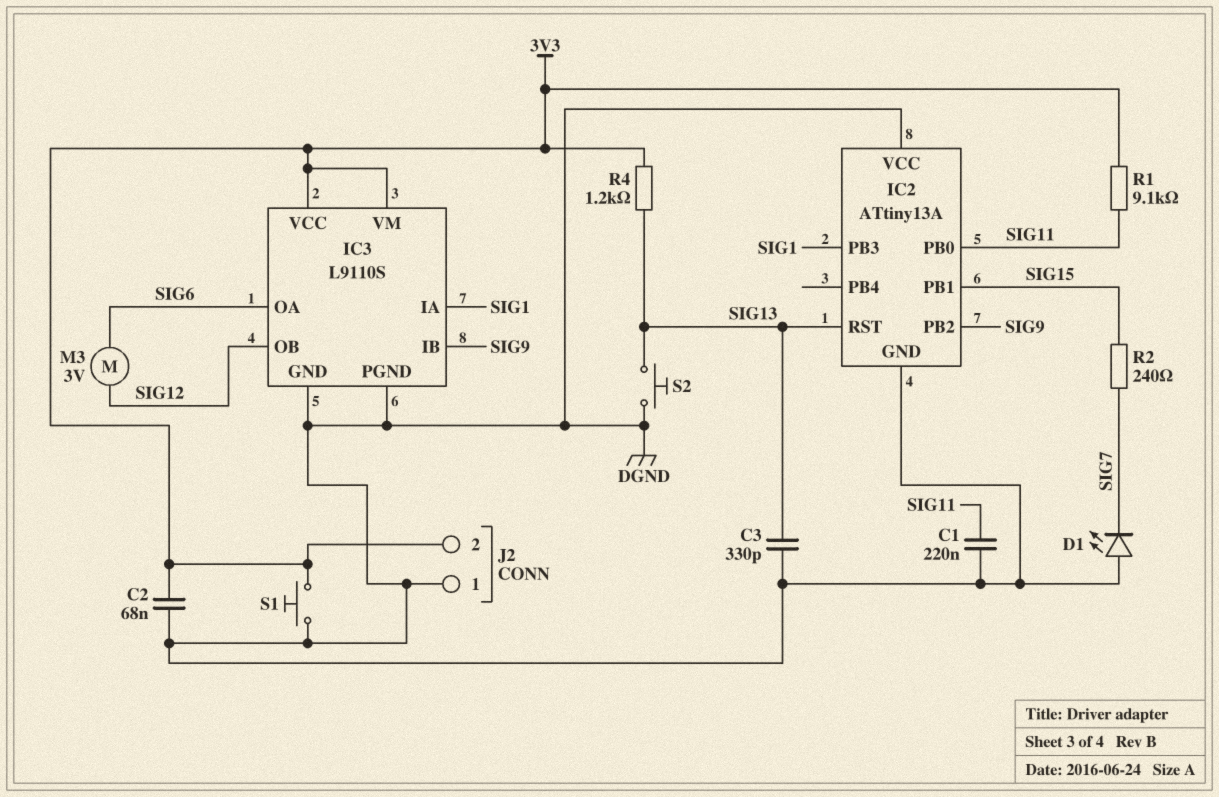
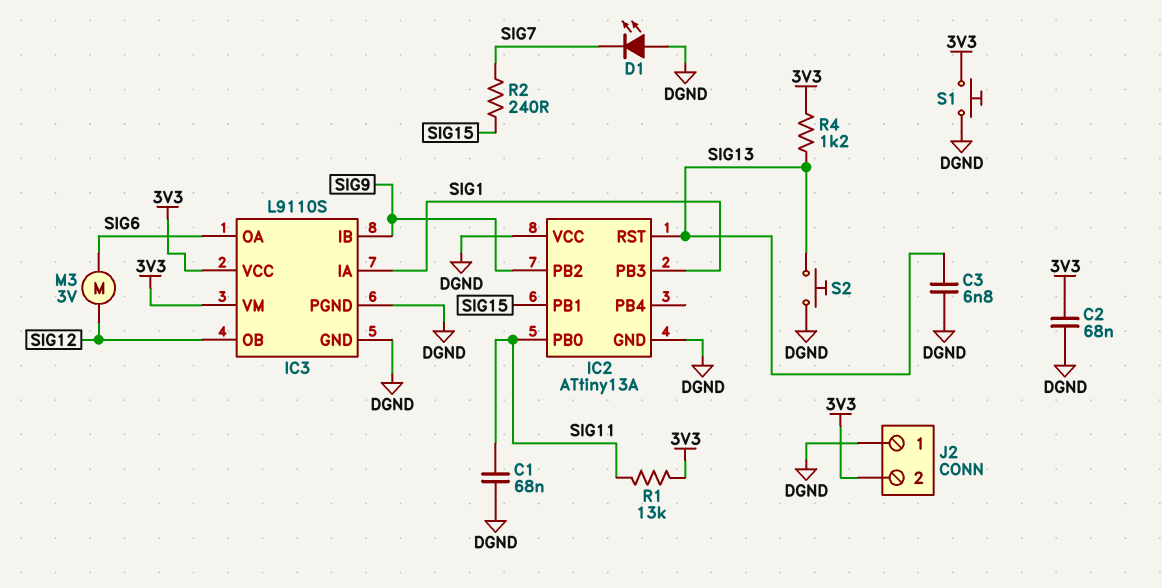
C1: 220nF (DGND, SIG11) -> 68nF (DGND, SIG11)
C3: 330pF (DGND, SIG13) -> 6.8nF (DGND, SIG13)
R1: 9.1k (3V3, SIG11) -> 13k (3V3, SIG11)

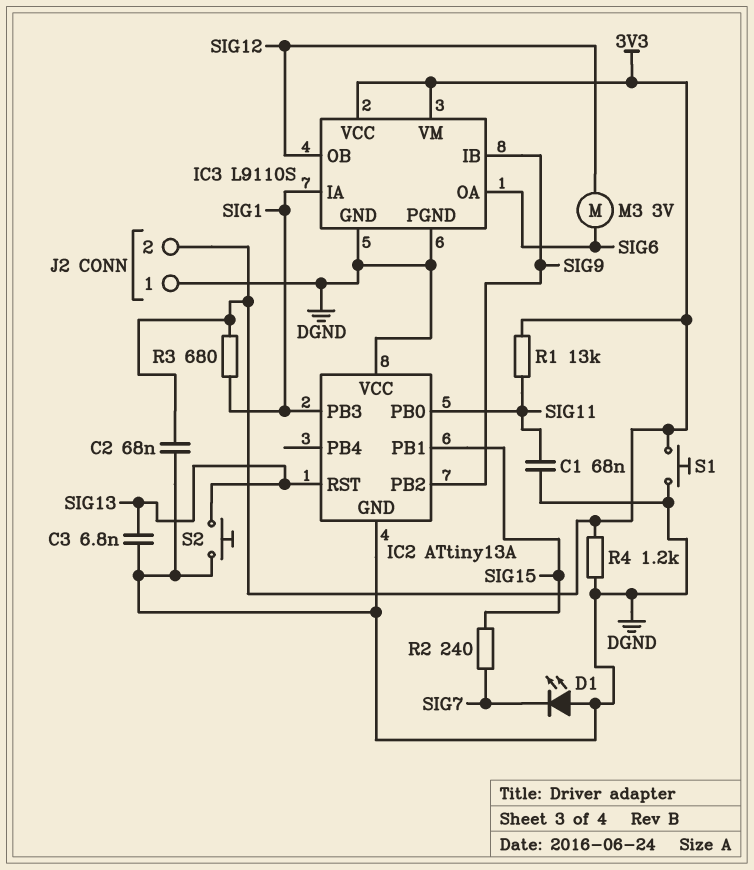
R3: none -> 680 (3V3, SIG1)
R4: 1.2k (3V3, SIG13) -> 1.2k (3V3, DGND)

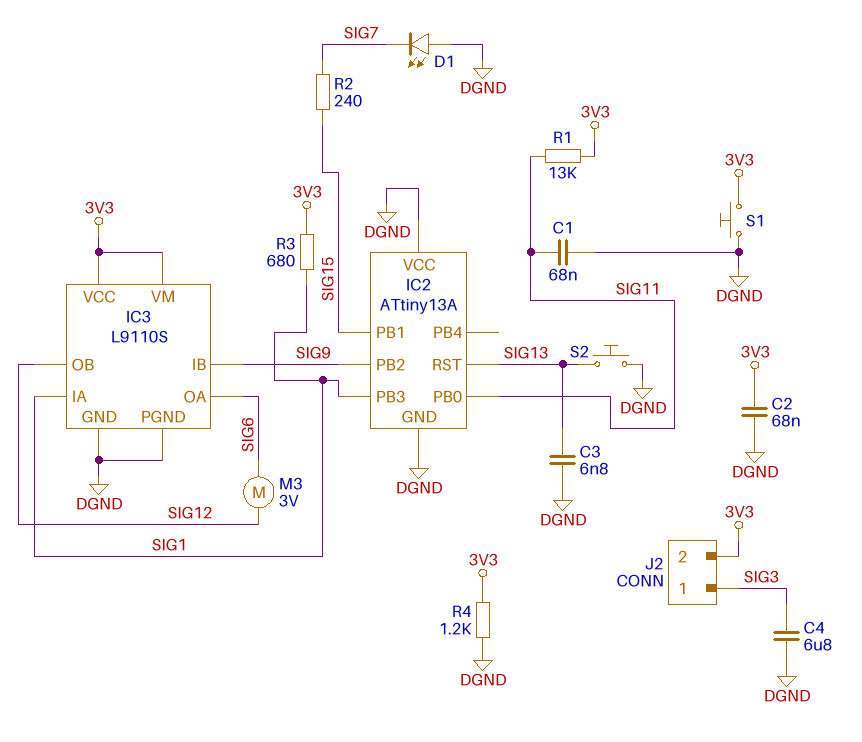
C4: none -> 6.8uF (DGND, SIG3)
J2 pin 1: DGND -> SIG3

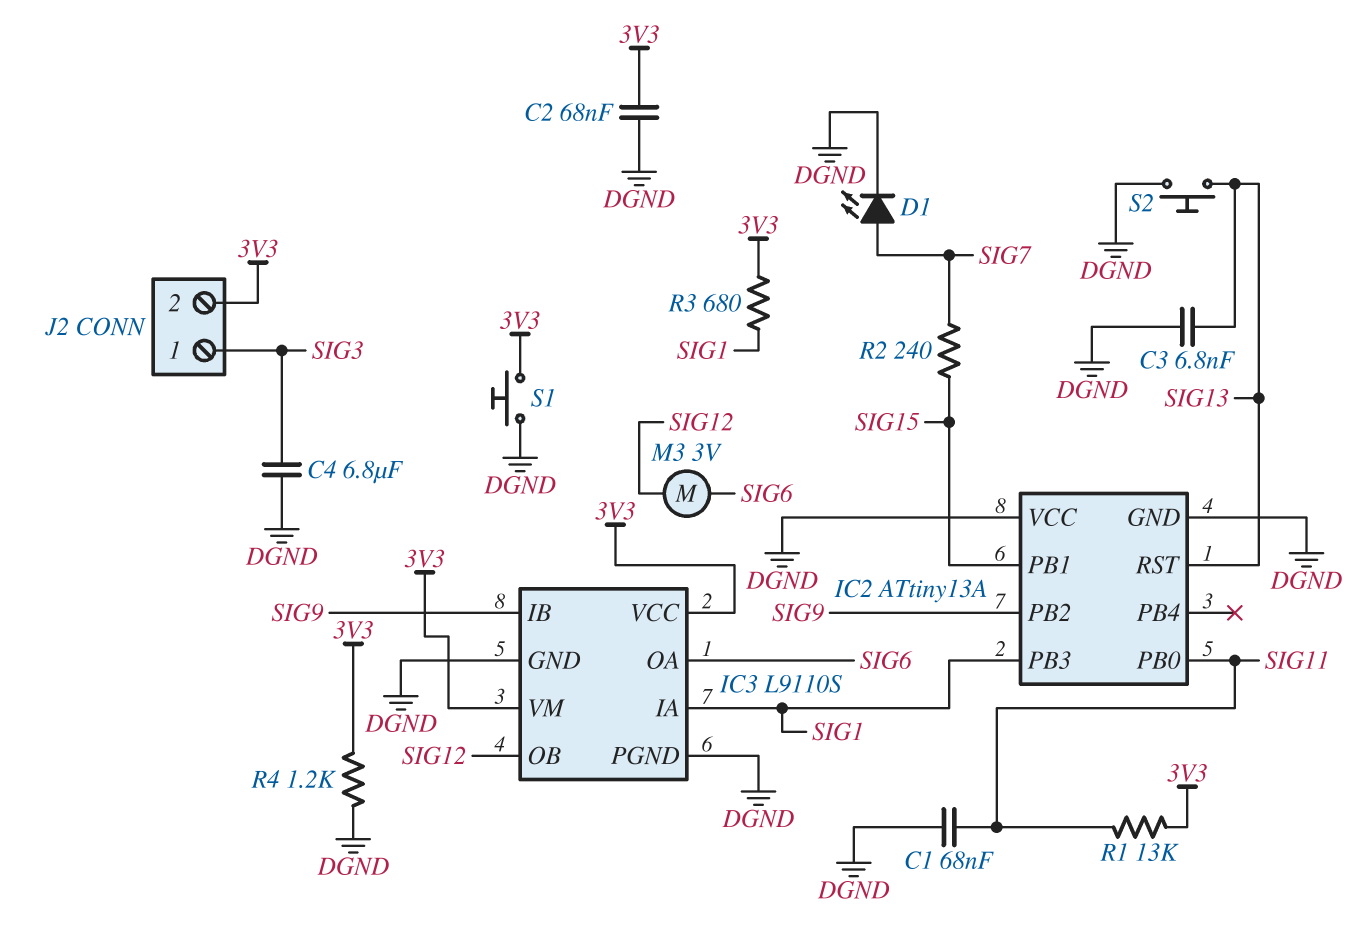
D1: LED (A DGND, K SIG7) -> LED (A SIG7, K DGND)

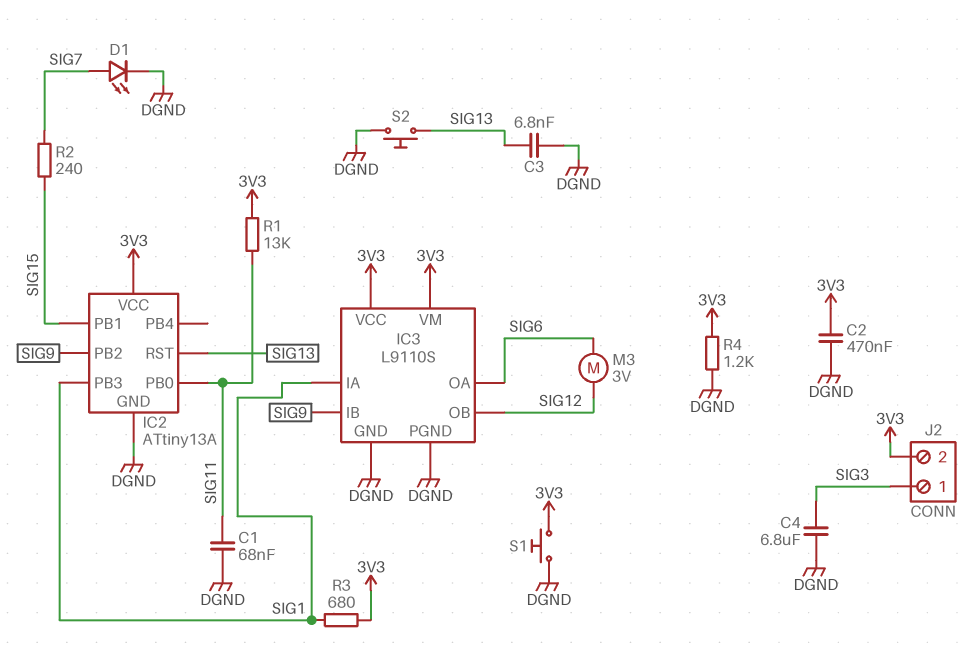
C2: 68nF (3V3, DGND) -> 470nF (3V3, DGND)
IC2 pin VCC: DGND -> 3V3

